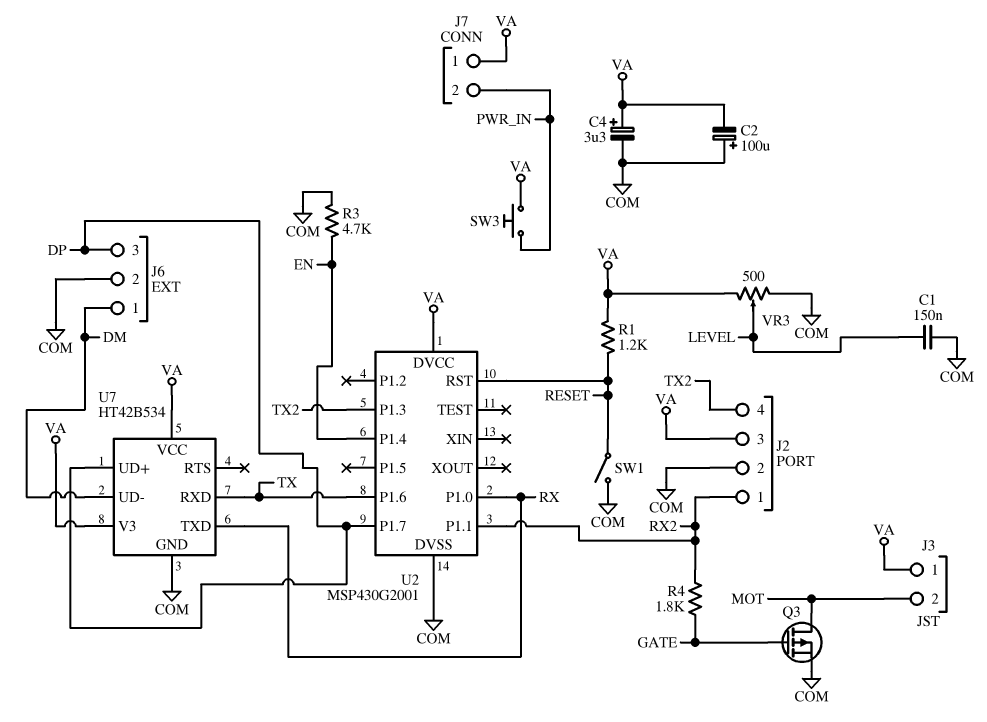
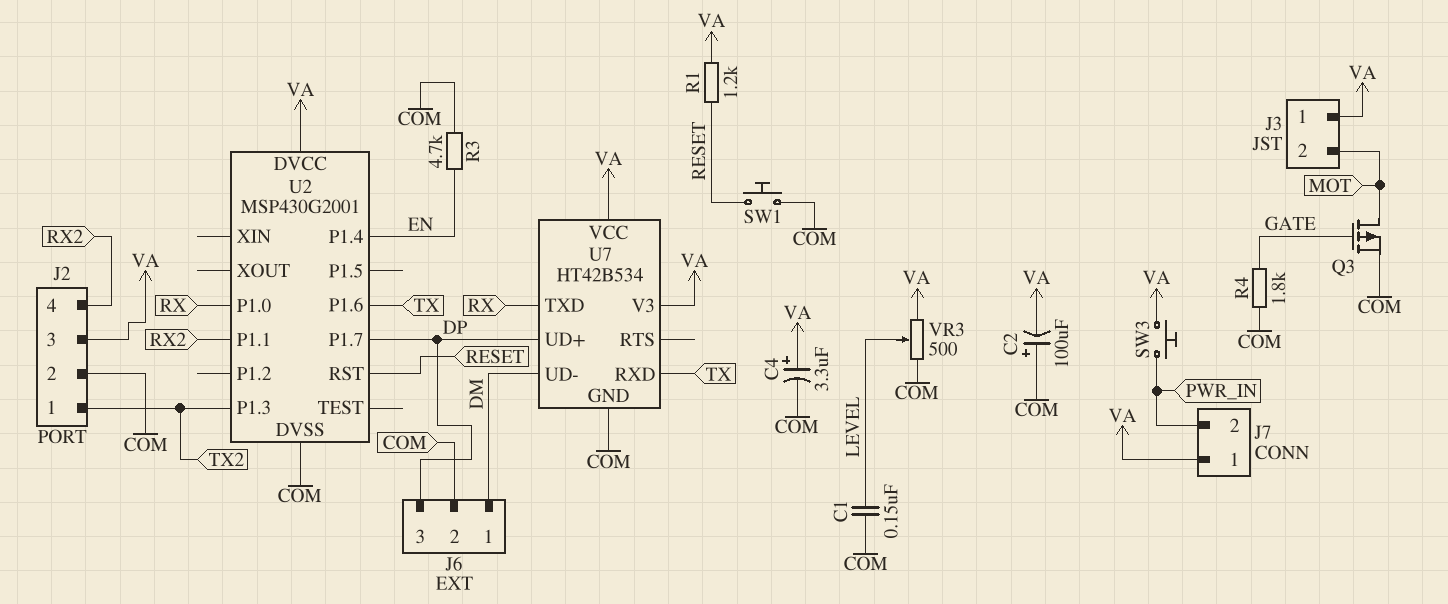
J2 pin 1: RX2 -> TX2
J2 pin 4: TX2 -> RX2
R4: 1.8k (GATE, RX2) -> 1.8k (COM, GATE)
SW1: switch (COM, RESET) -> button (COM, RESET)

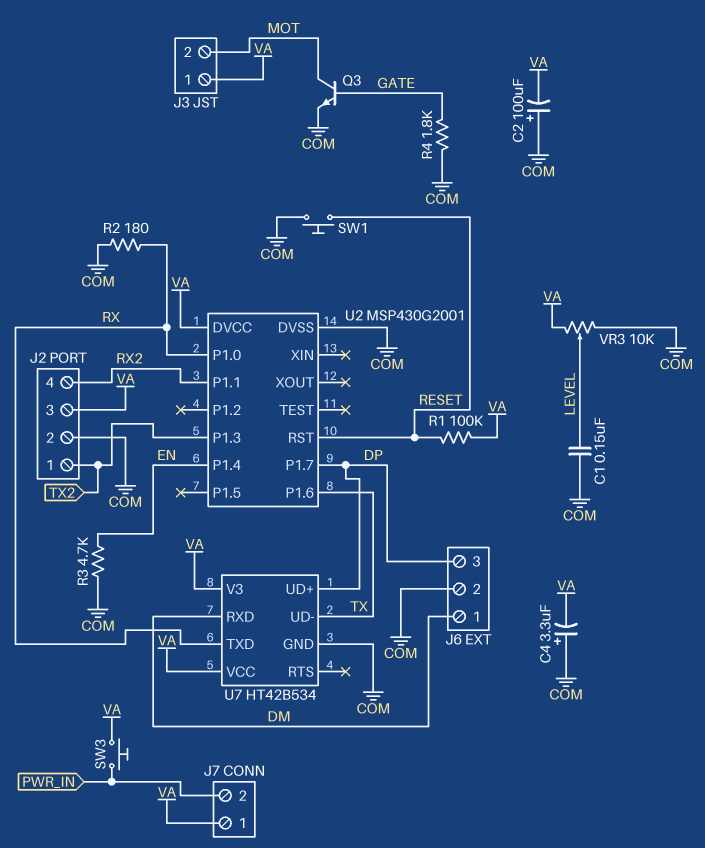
C4: 3.3uF (plus VA, minus COM) -> 3.3uF (plus COM, minus VA)
Q3: PMOS (G GATE, D MOT, S COM) -> NPN (B GATE, C MOT, E COM)
R1: 1.2k (RESET, VA) -> 100k (RESET, VA)
R2: none -> 180 (COM, RX)
U7 pin RXD: TX -> DM
U7 pin UD-: DM -> TX
VR3: 500 (COM, VA, wiper LEVEL) -> 10k (COM, VA, wiper LEVEL)

